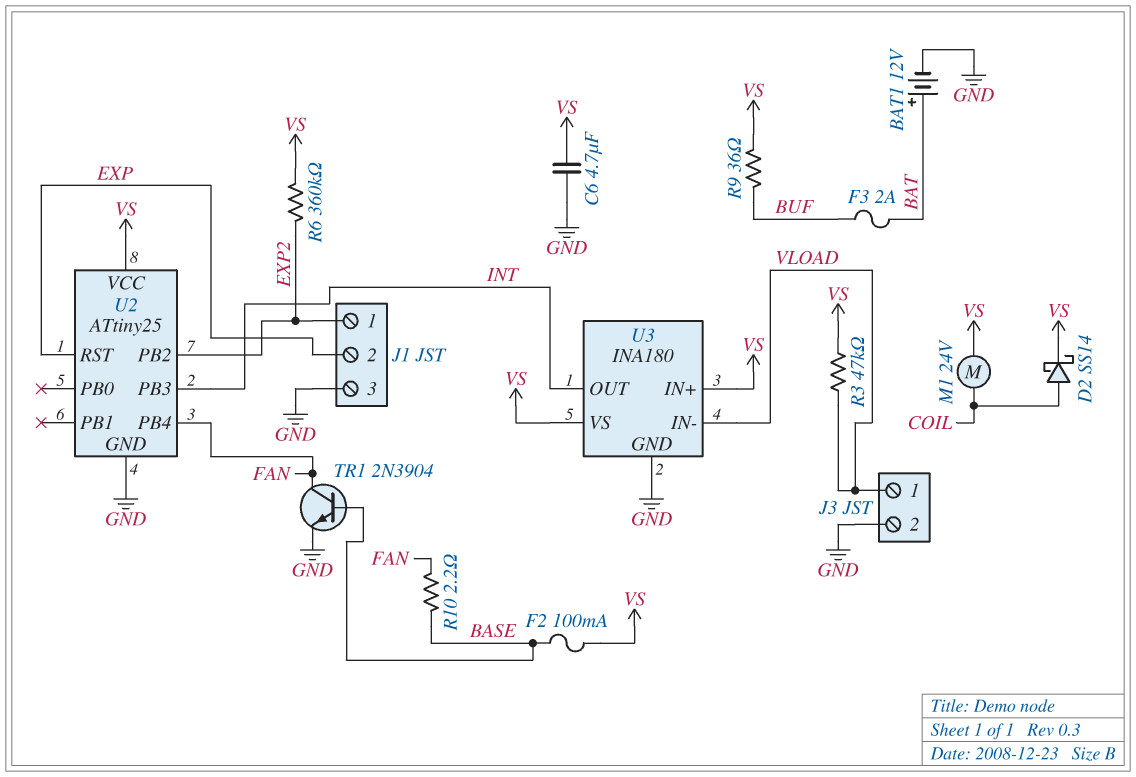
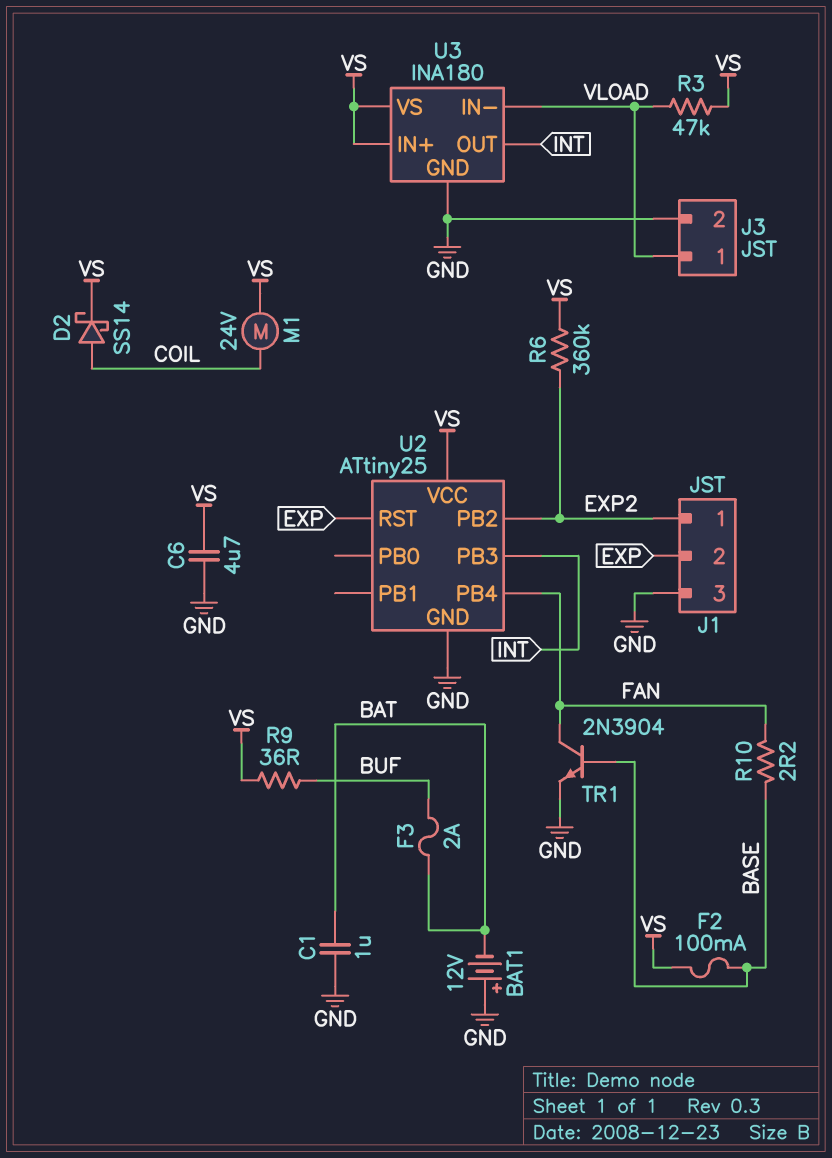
BAT1: 12V (plus BAT, minus GND) -> 12V (plus GND, minus BAT)
C1: none -> 1uF (BAT, GND)

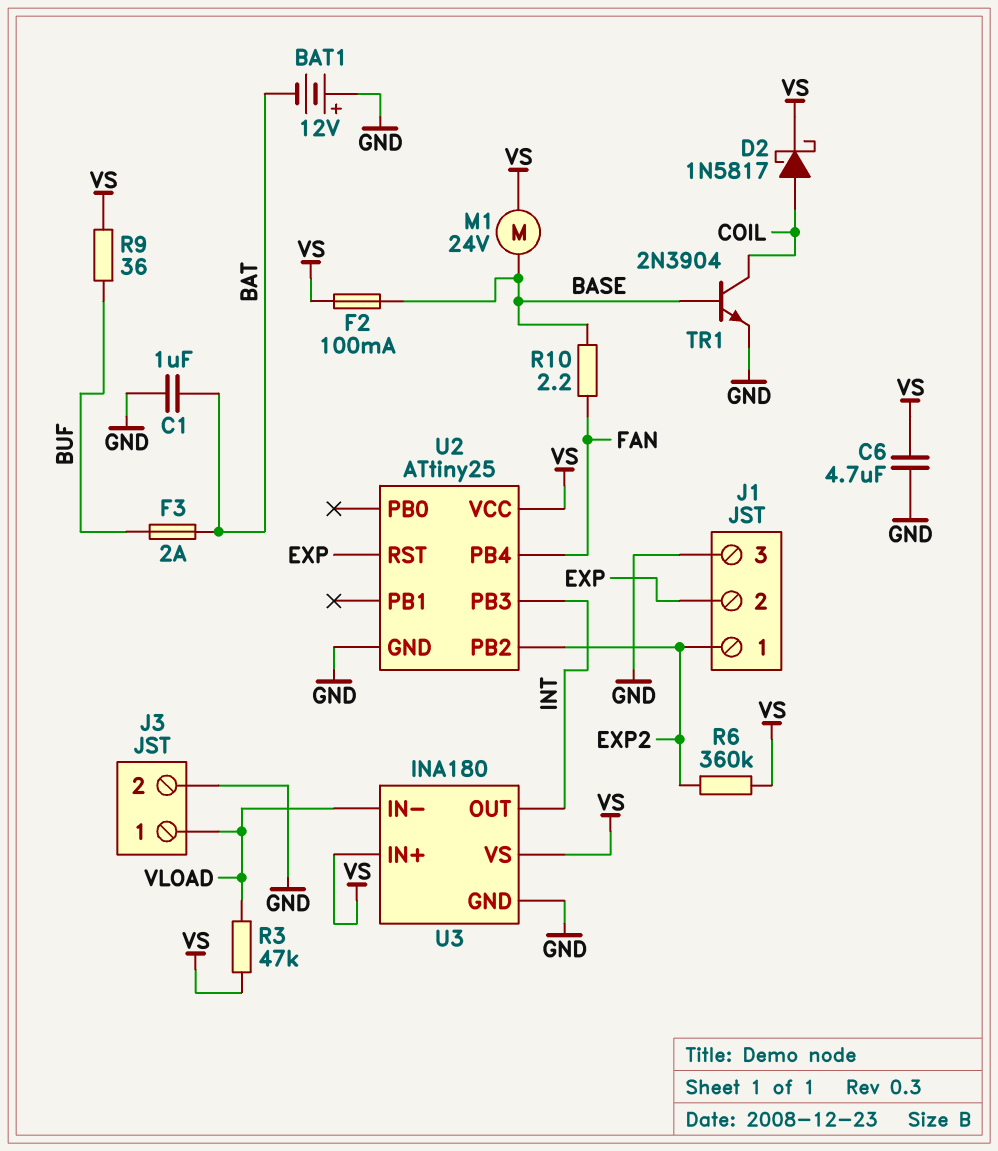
D2: schottky SS14 (A COIL, K VS) -> schottky 1N5817 (A COIL, K VS)
M1: motor 24V (COIL, VS) -> motor 24V (BASE, VS)
TR1: NPN 2N3904 (B BASE, C FAN, E GND) -> NPN 2N3904 (B BASE, C COIL, E GND)

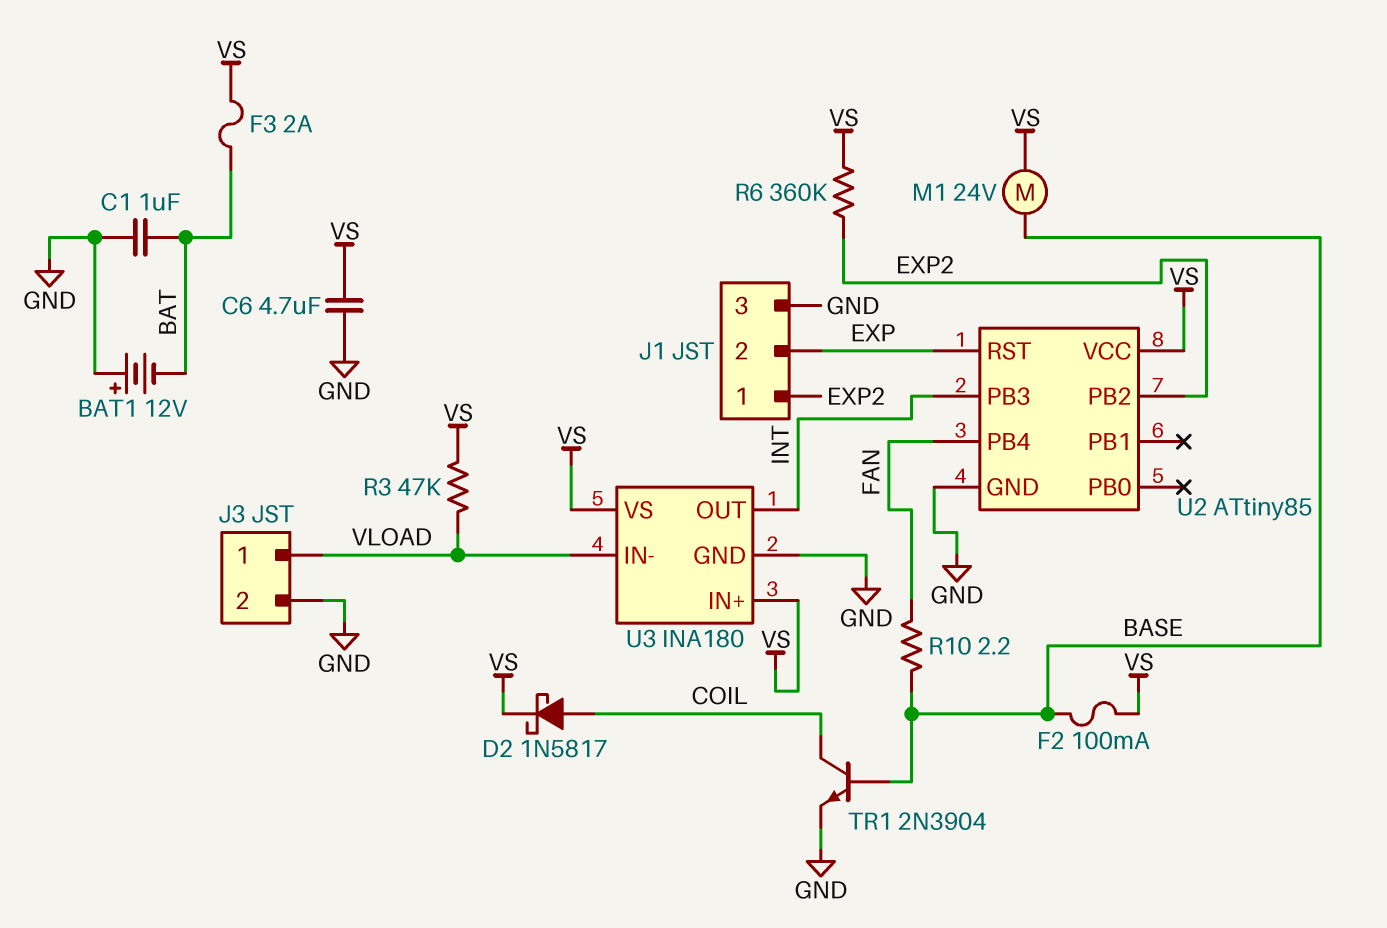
F3: 2A (BAT, BUF) -> 2A (BAT, VS)
R9: 36 (BUF, VS) -> none
U2: ATtiny25 -> ATtiny85

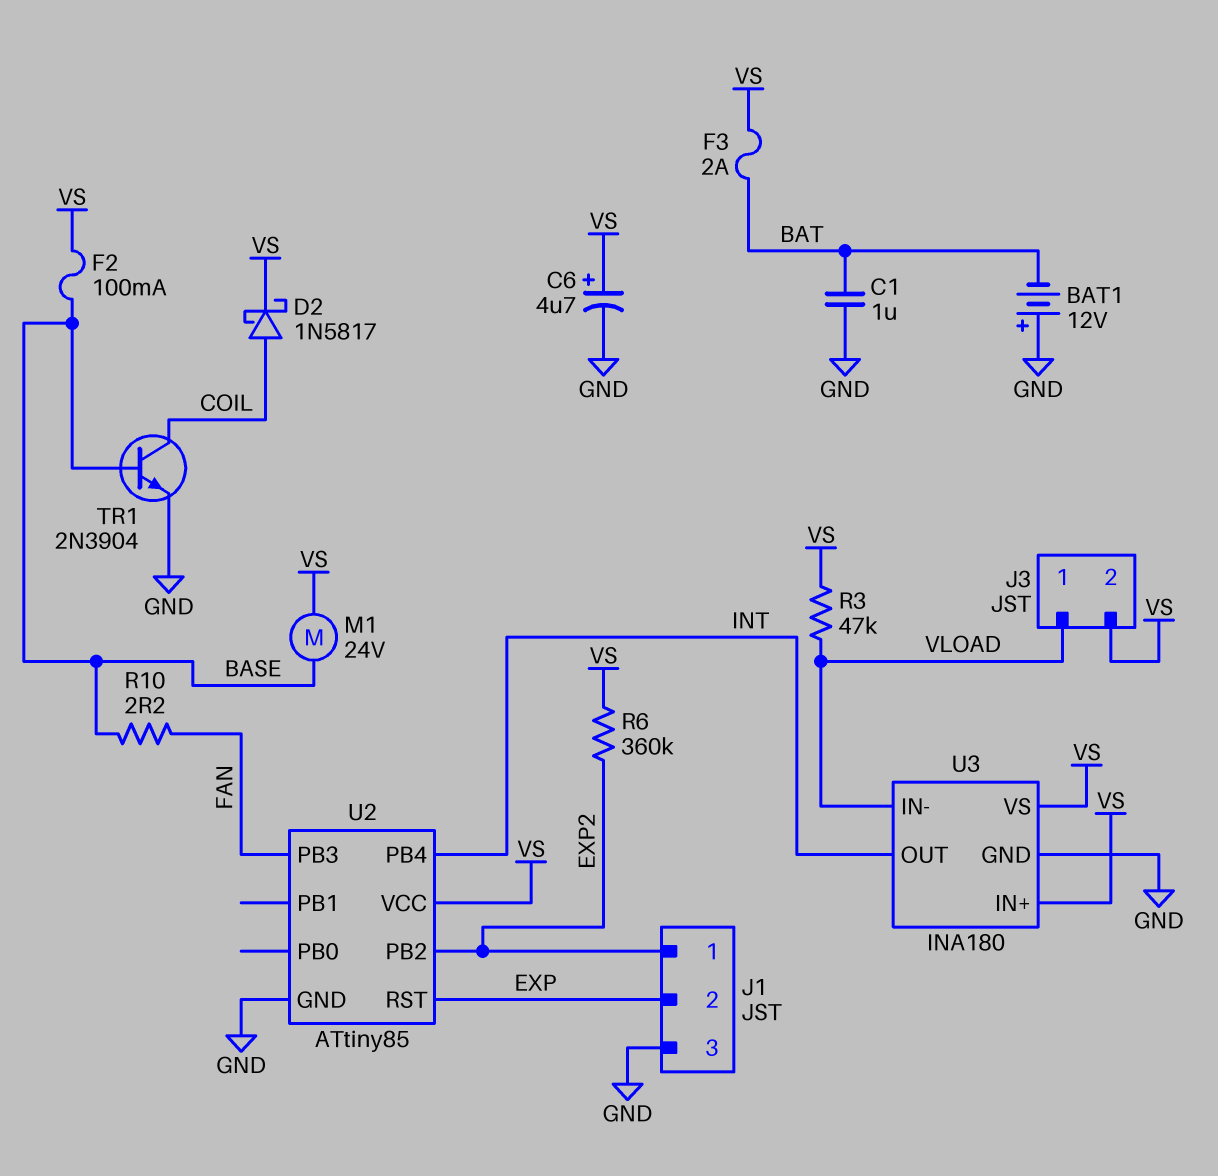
C6: 4.7uF (GND, VS) -> 4.7uF (plus VS, minus GND)
J3 pin 2: GND -> VS
U2 pin PB3: INT -> FAN
U2 pin PB4: FAN -> INT

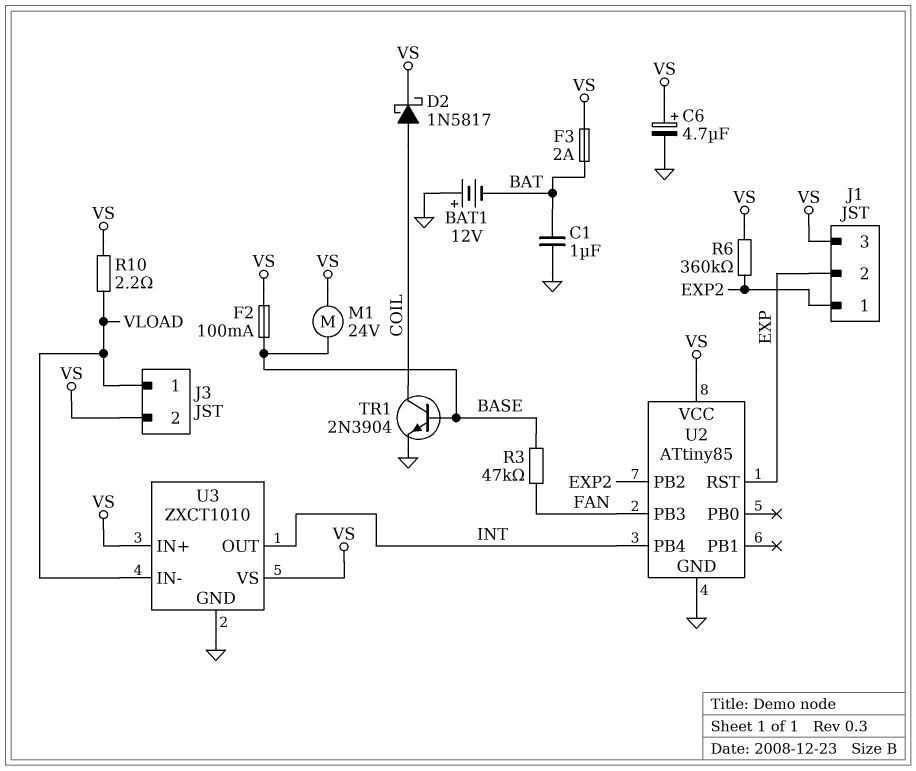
J1 pin 3: GND -> VS
R3: 47k (VLOAD, VS) -> 47k (BASE, FAN)
R10: 2.2 (BASE, FAN) -> 2.2 (VLOAD, VS)
U3: INA180 -> ZXCT1010

